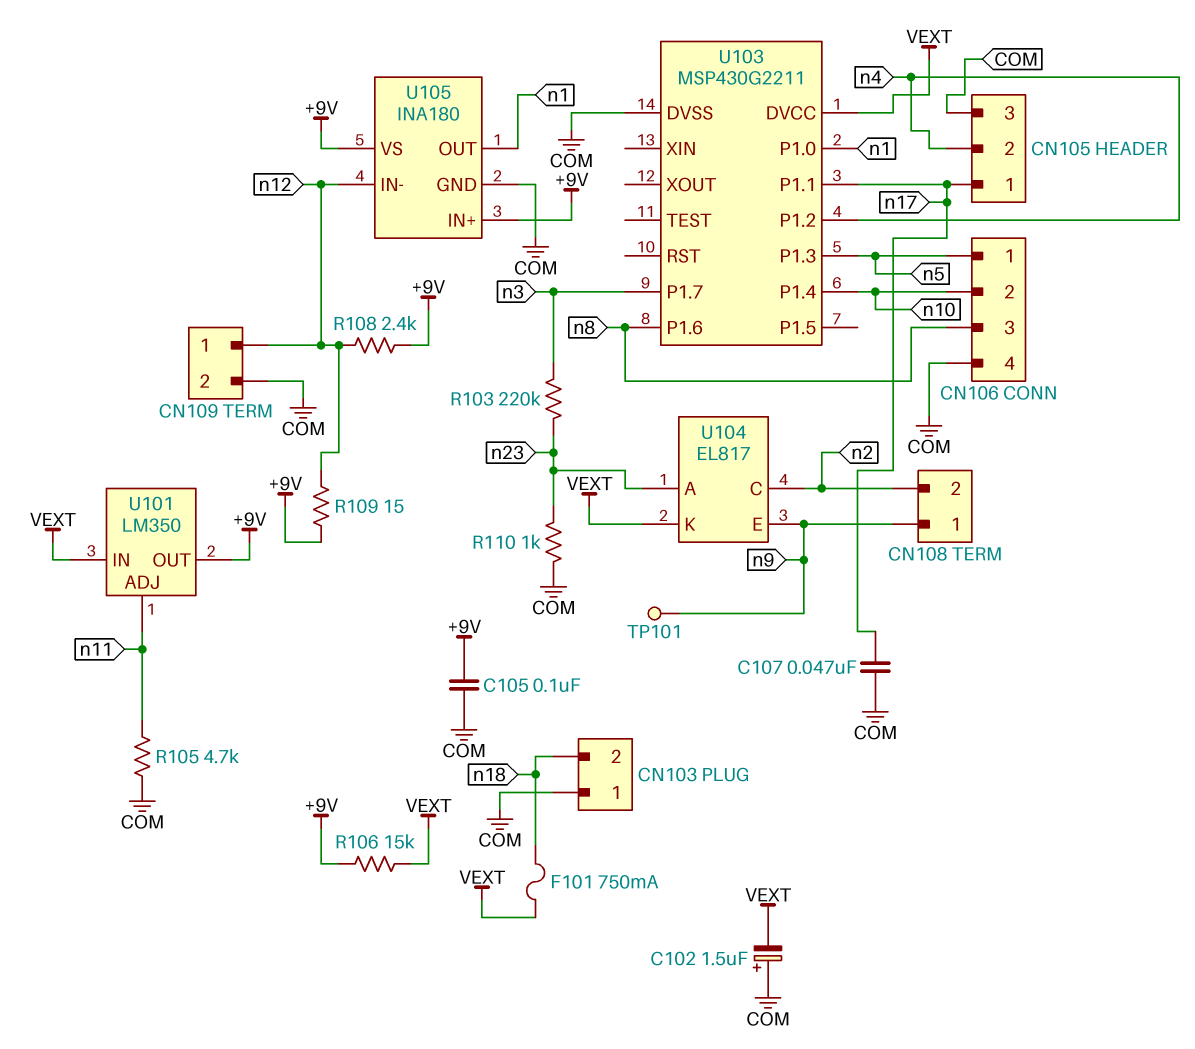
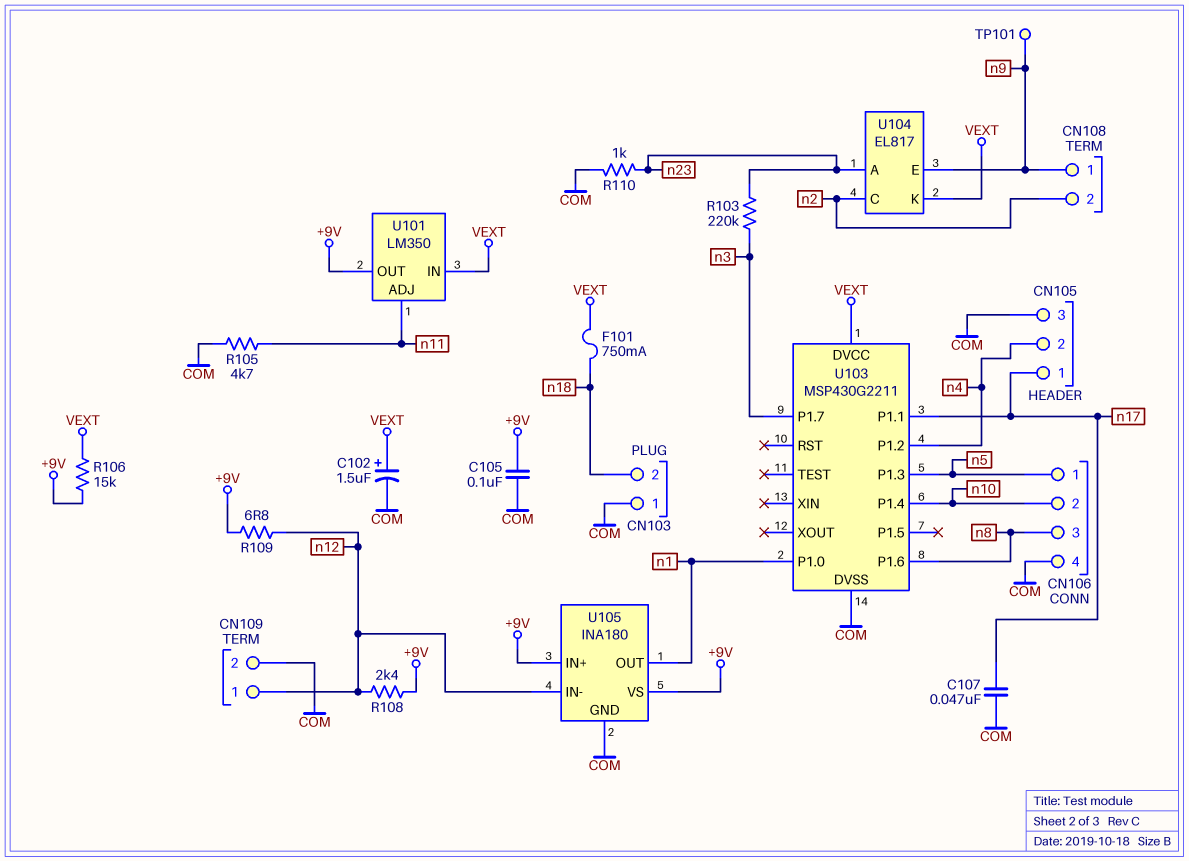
C102: 1.5uF (plus COM, minus VEXT) -> 1.5uF (plus VEXT, minus COM)
R109: 15 (+9V, n12) -> 6.8 (+9V, n12)

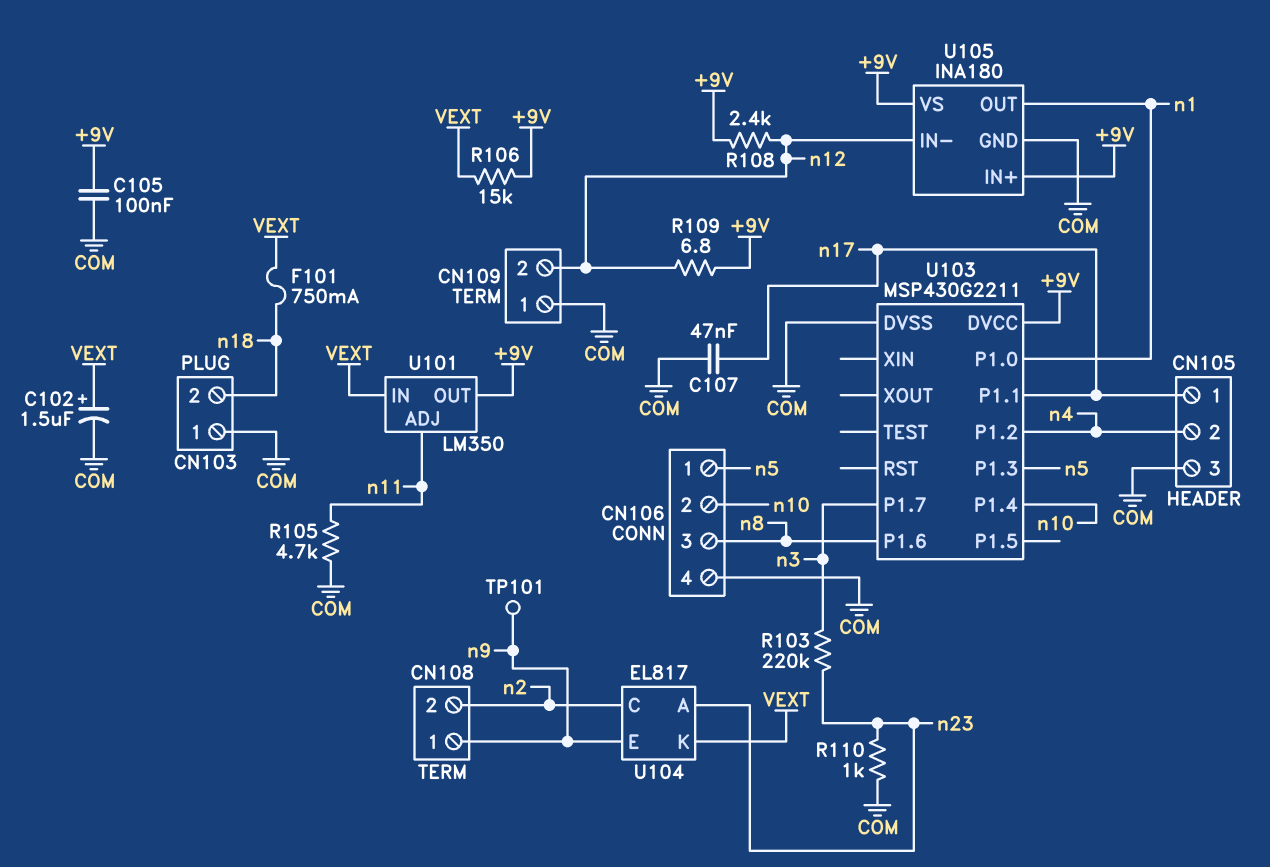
CN109 pin 1: n12 -> COM
CN109 pin 2: COM -> n12
U103 pin DVCC: VEXT -> +9V

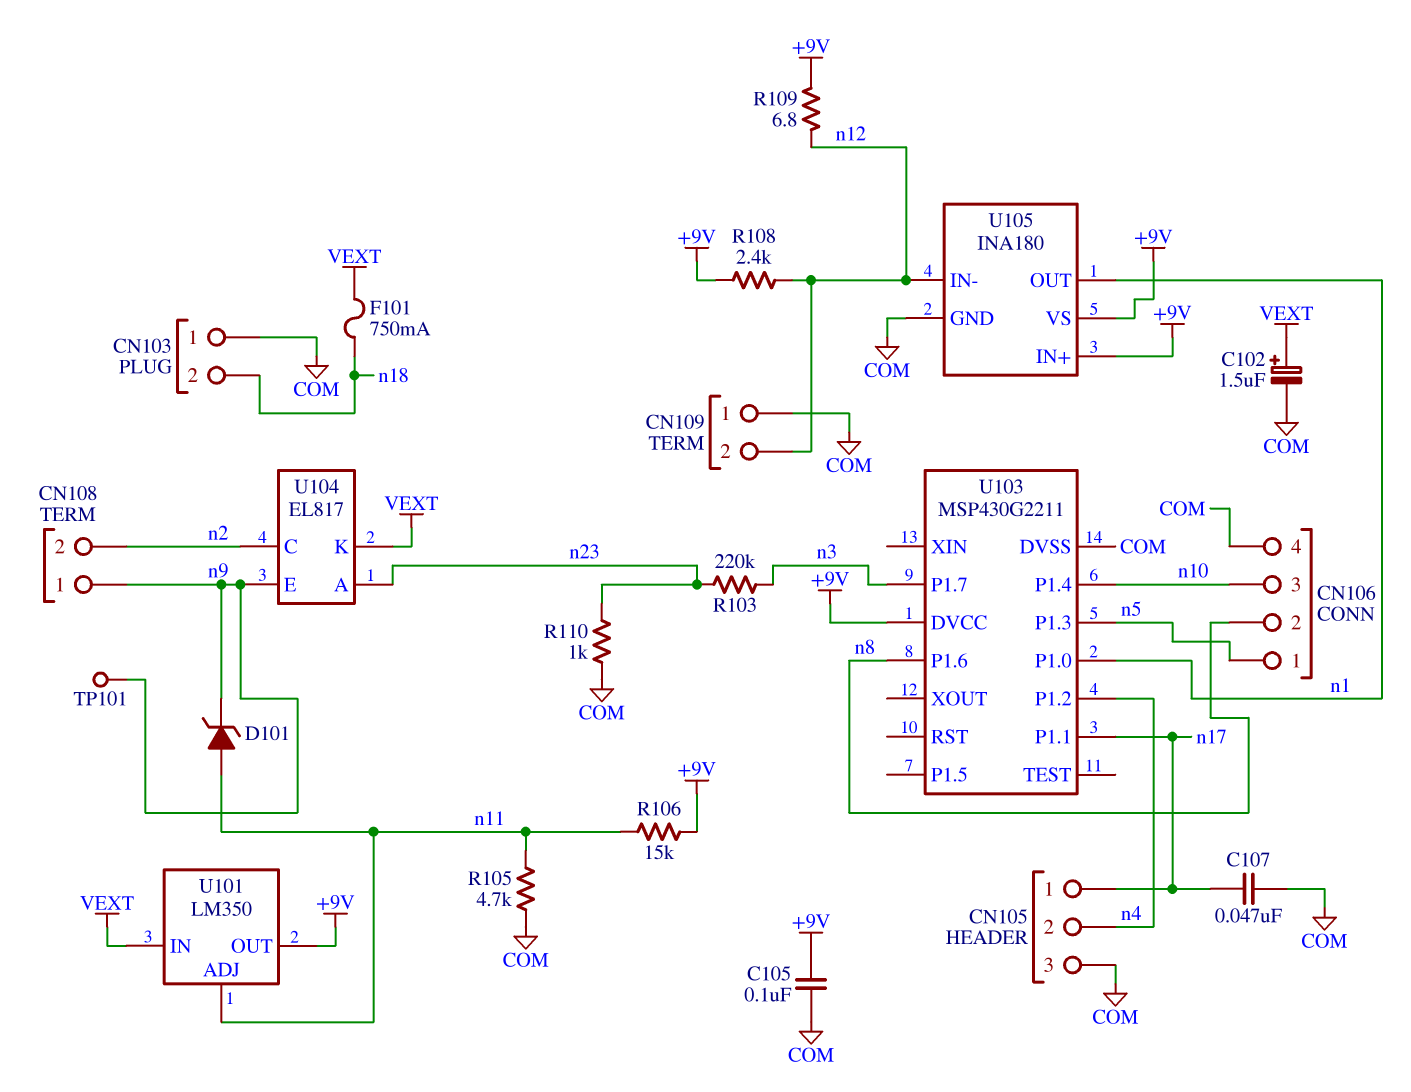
CN106 pin 2: n10 -> n8
CN106 pin 3: n8 -> n10
D101: none -> zener (A n11, K n9)
R106: 15k (+9V, VEXT) -> 15k (+9V, n11)

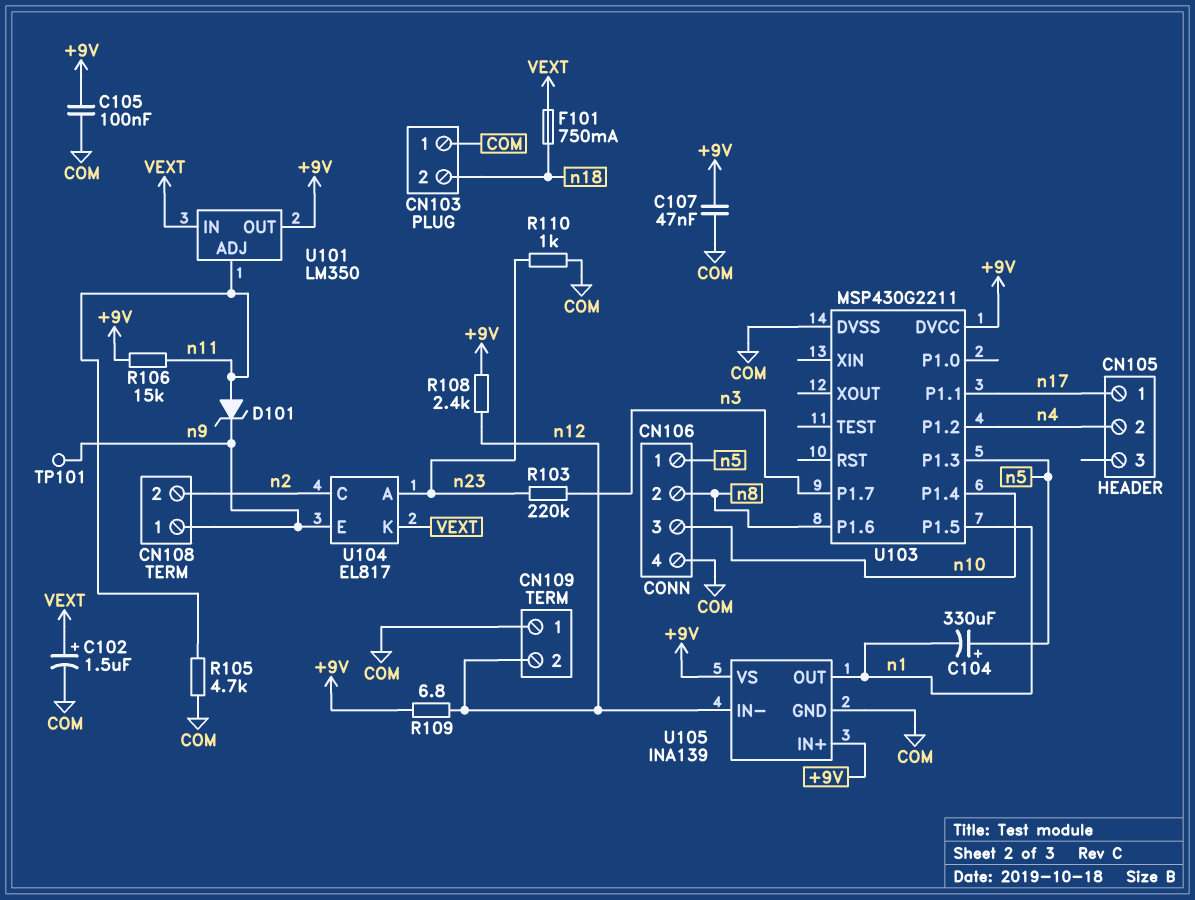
C104: none -> 330uF (plus n5, minus n1)
C107: 47nF (COM, n17) -> 47nF (+9V, COM)
CN105 pin 3: COM -> none
U103 pin P1.0: n1 -> none
U103 pin P1.5: none -> n1
U105: INA180 -> INA139

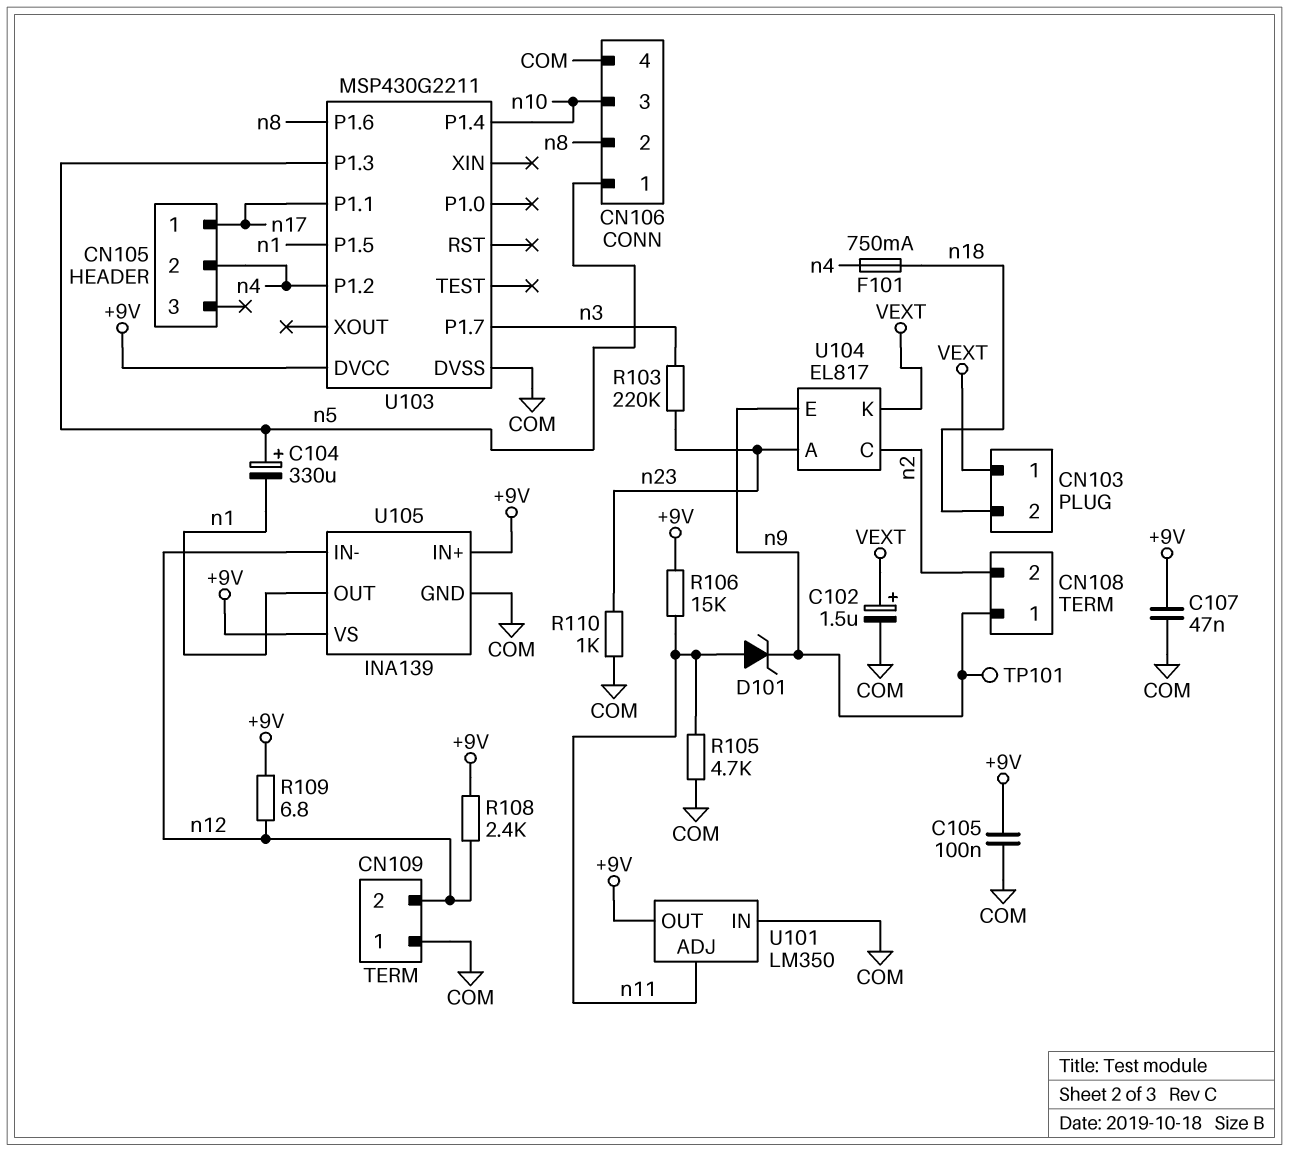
CN103 pin 1: COM -> VEXT
F101: 750mA (VEXT, n18) -> 750mA (n4, n18)
U101 pin IN: VEXT -> COM

